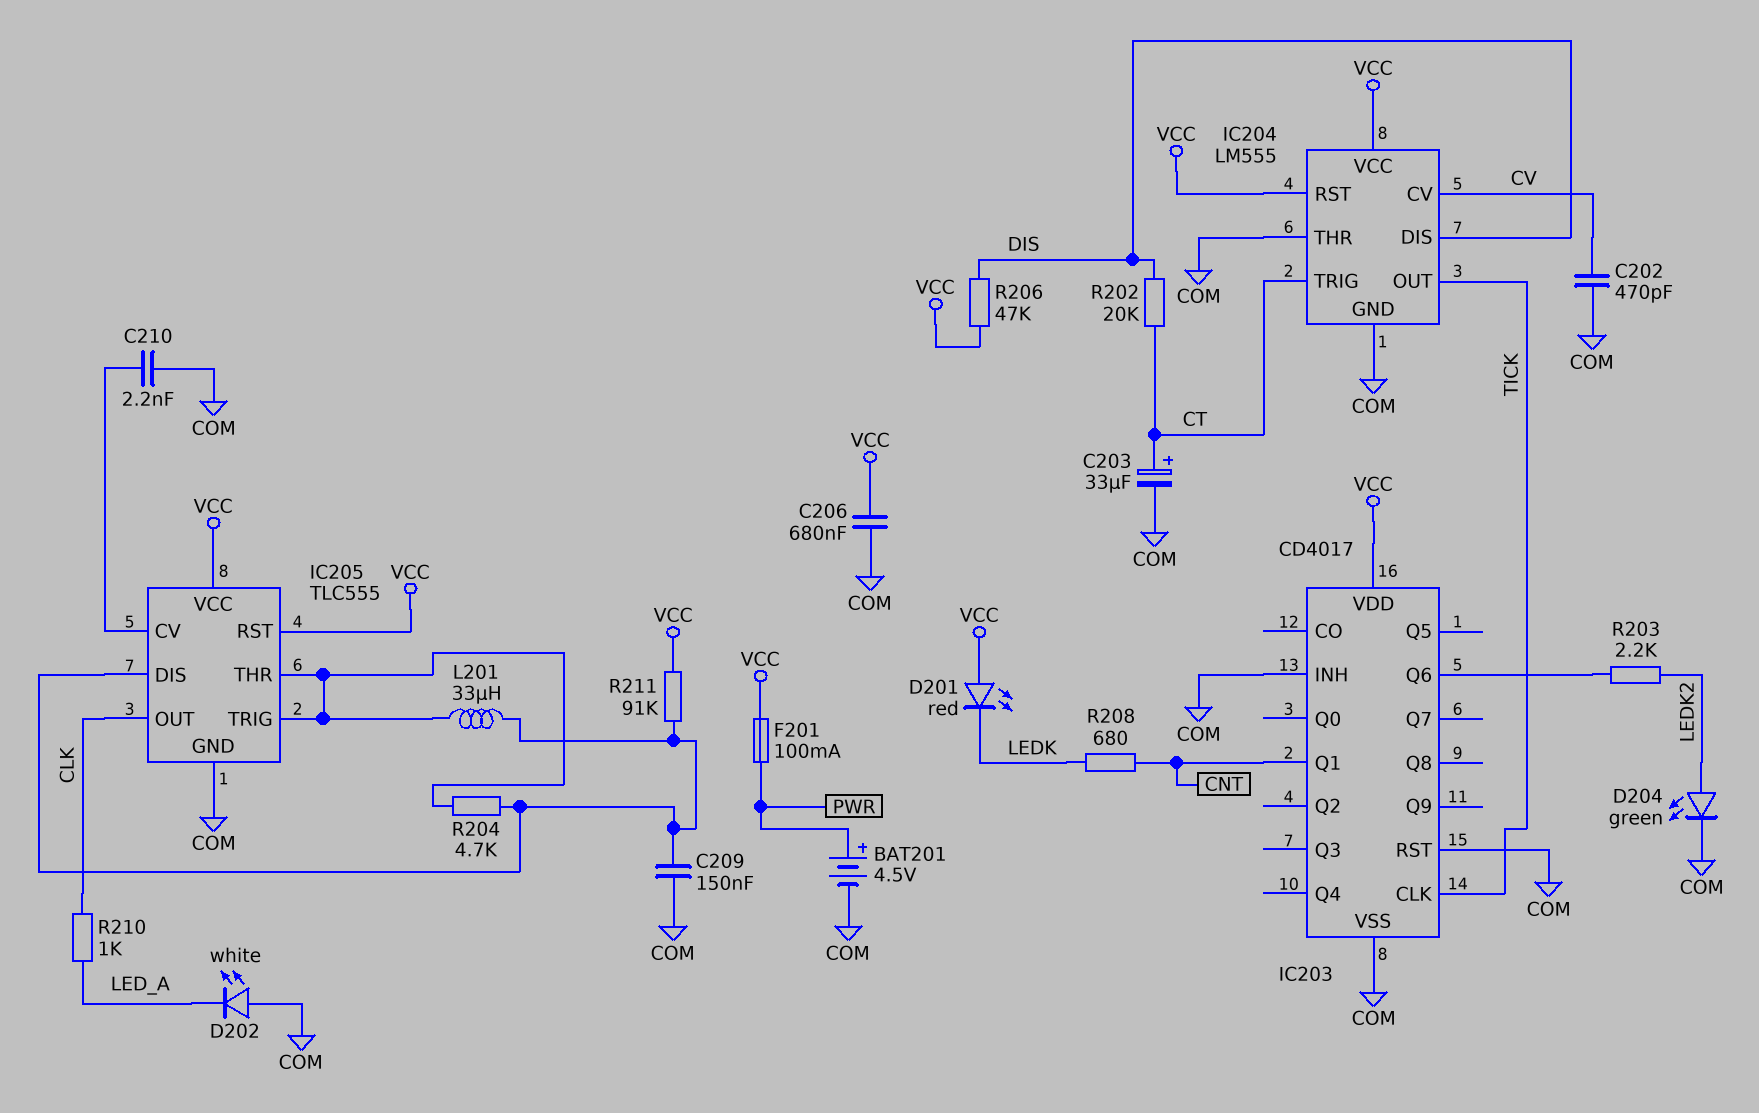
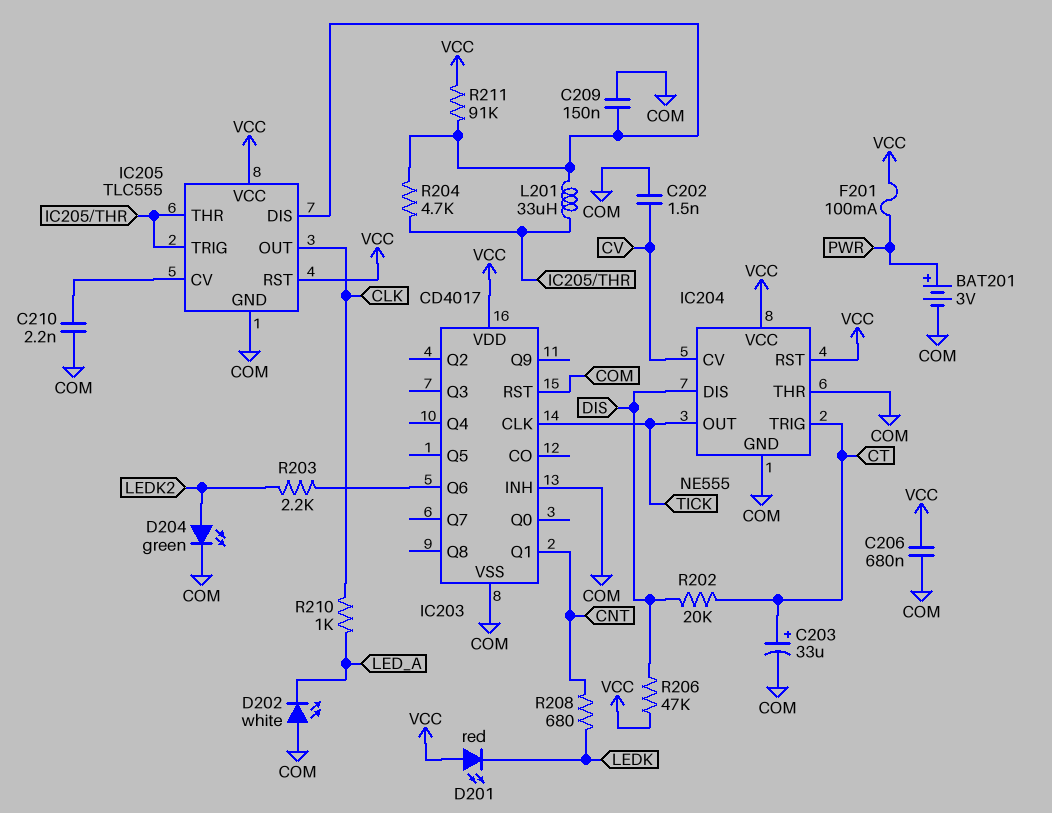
BAT201: 4.5V (plus PWR, minus COM) -> 3V (plus PWR, minus COM)
C202: 470pF (COM, CV) -> 1.5nF (COM, CV)
IC204: LM555 -> NE555

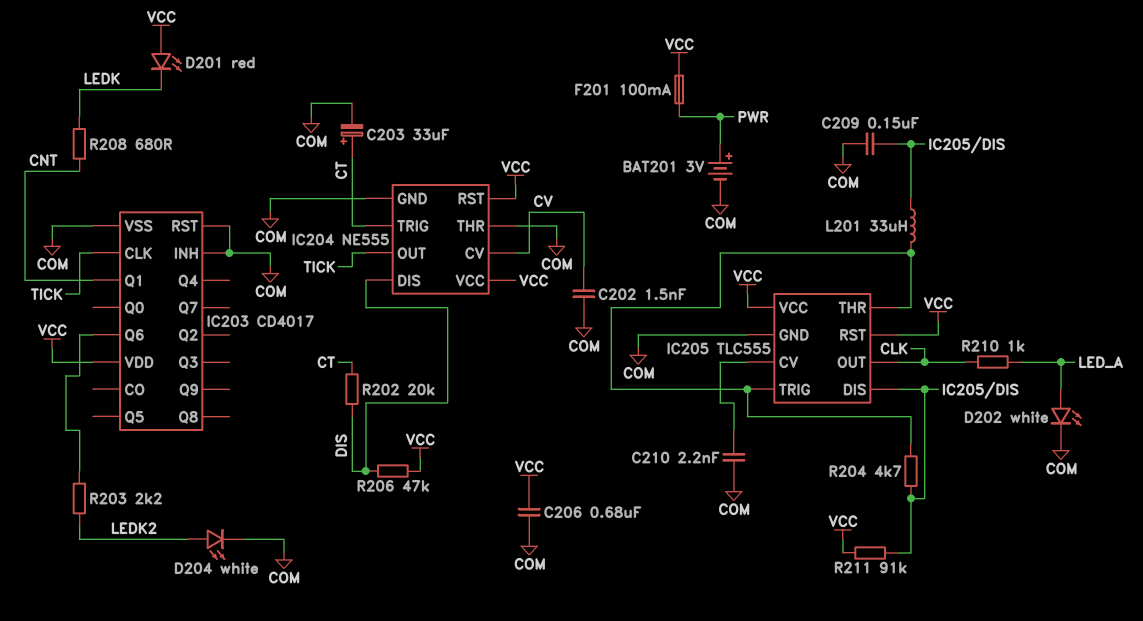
D202: LED white (A COM, K LED_A) -> LED white (A LED_A, K COM)
D204: LED green (A LEDK2, K COM) -> LED white (A LEDK2, K COM)

